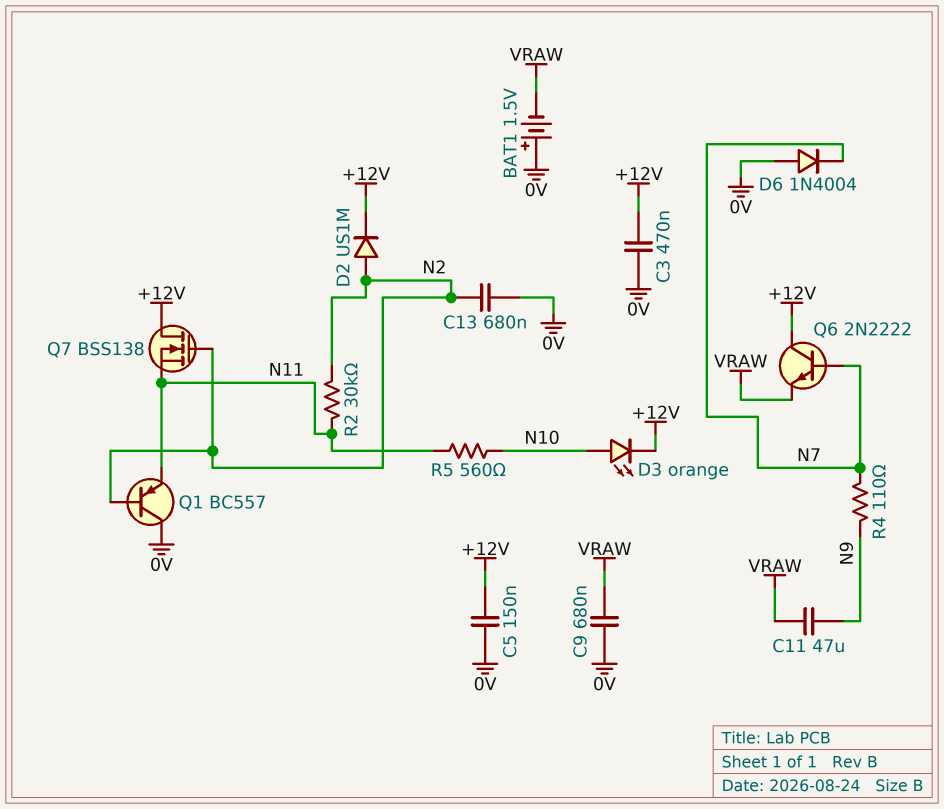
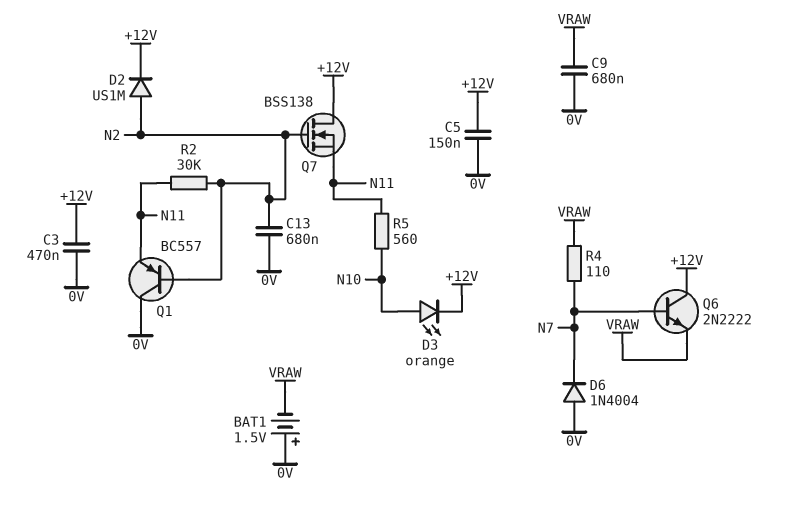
C11: 47uF (N9, VRAW) -> none
R4: 110 (N7, N9) -> 110 (N7, VRAW)

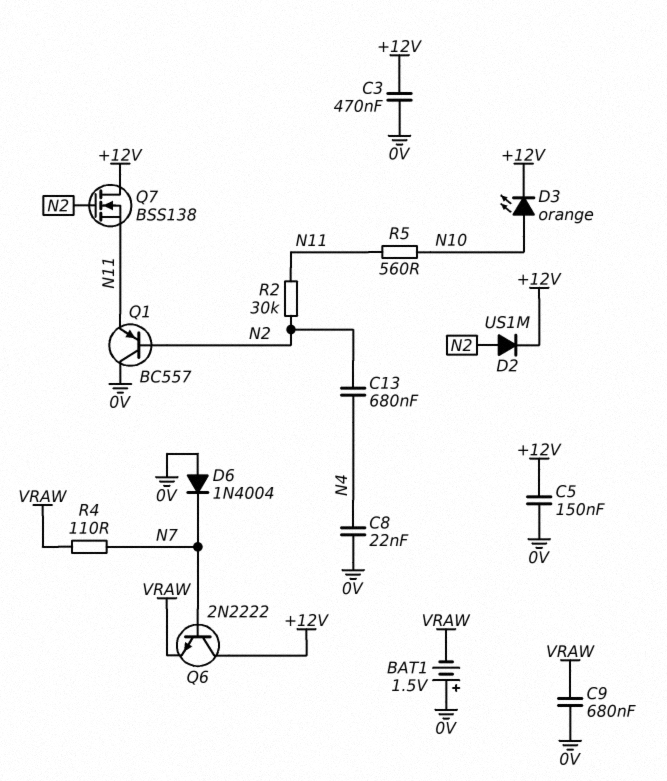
C8: none -> 22nF (0V, N4)
C13: 680nF (0V, N2) -> 680nF (N2, N4)

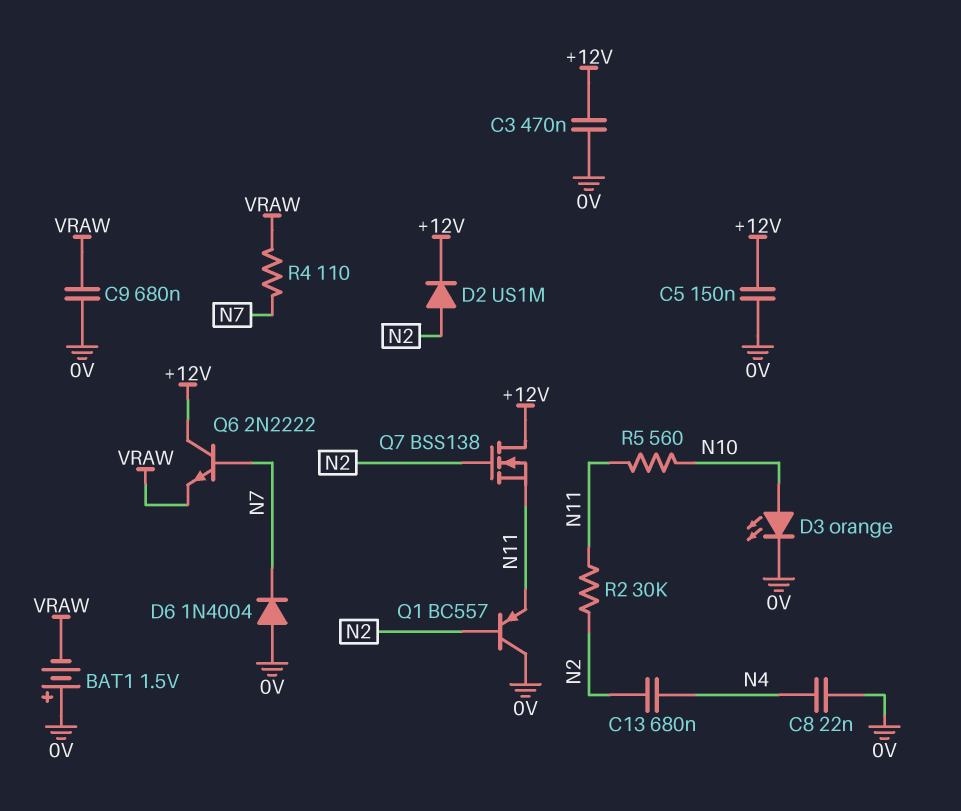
D3: LED orange (A N10, K +12V) -> LED orange (A N10, K 0V)

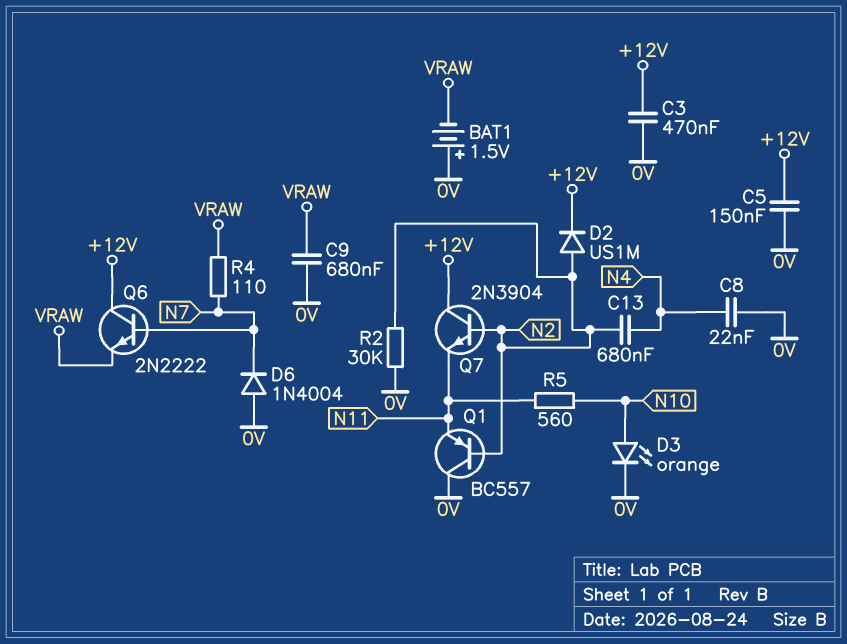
Q7: NMOS BSS138 (G N2, D +12V, S N11) -> NPN 2N3904 (B N2, C +12V, E N11)
R2: 30k (N2, N11) -> 30k (0V, N2)

